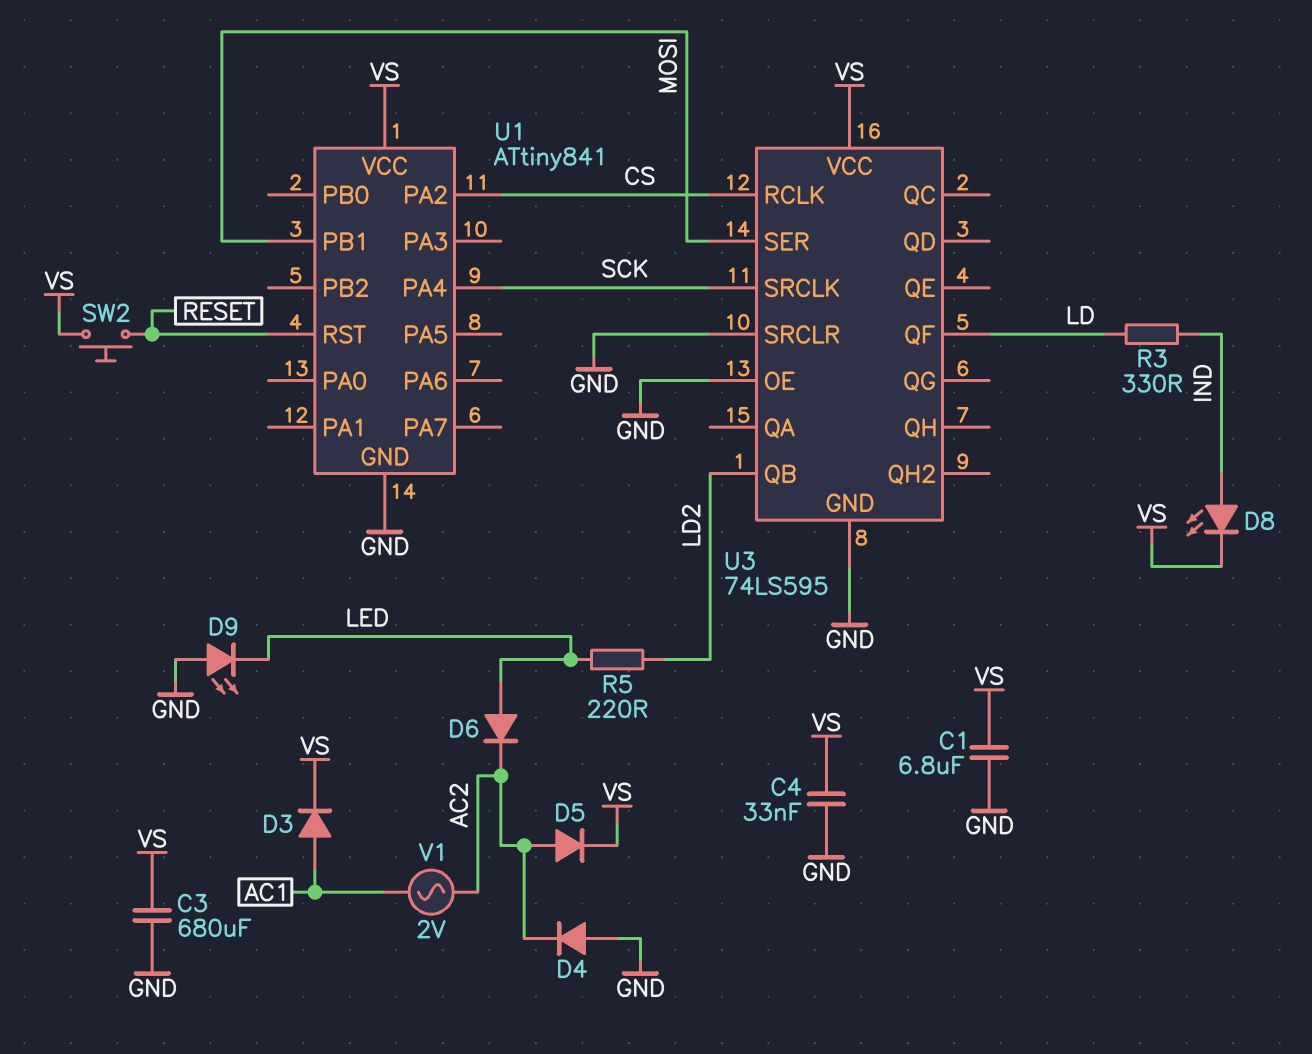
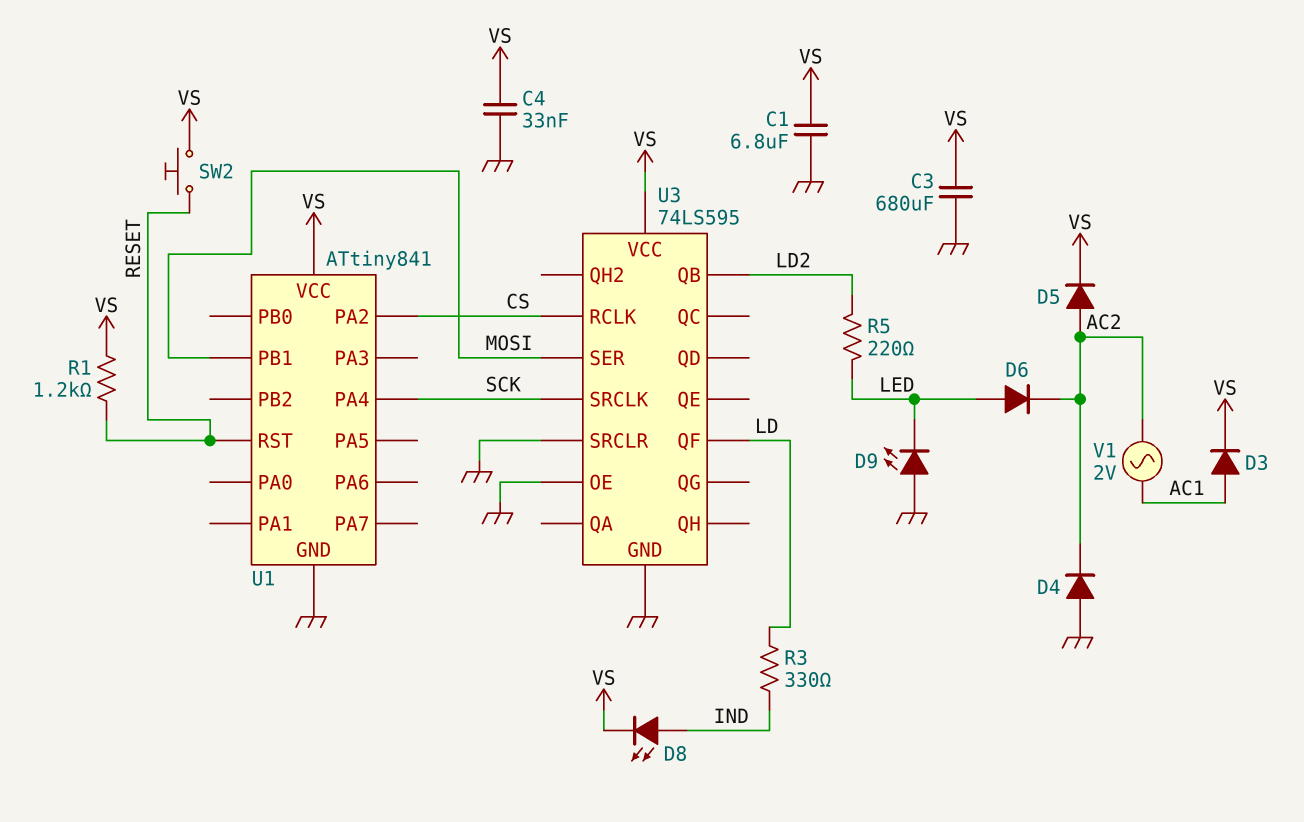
R1: none -> 1.2k (RESET, VS)

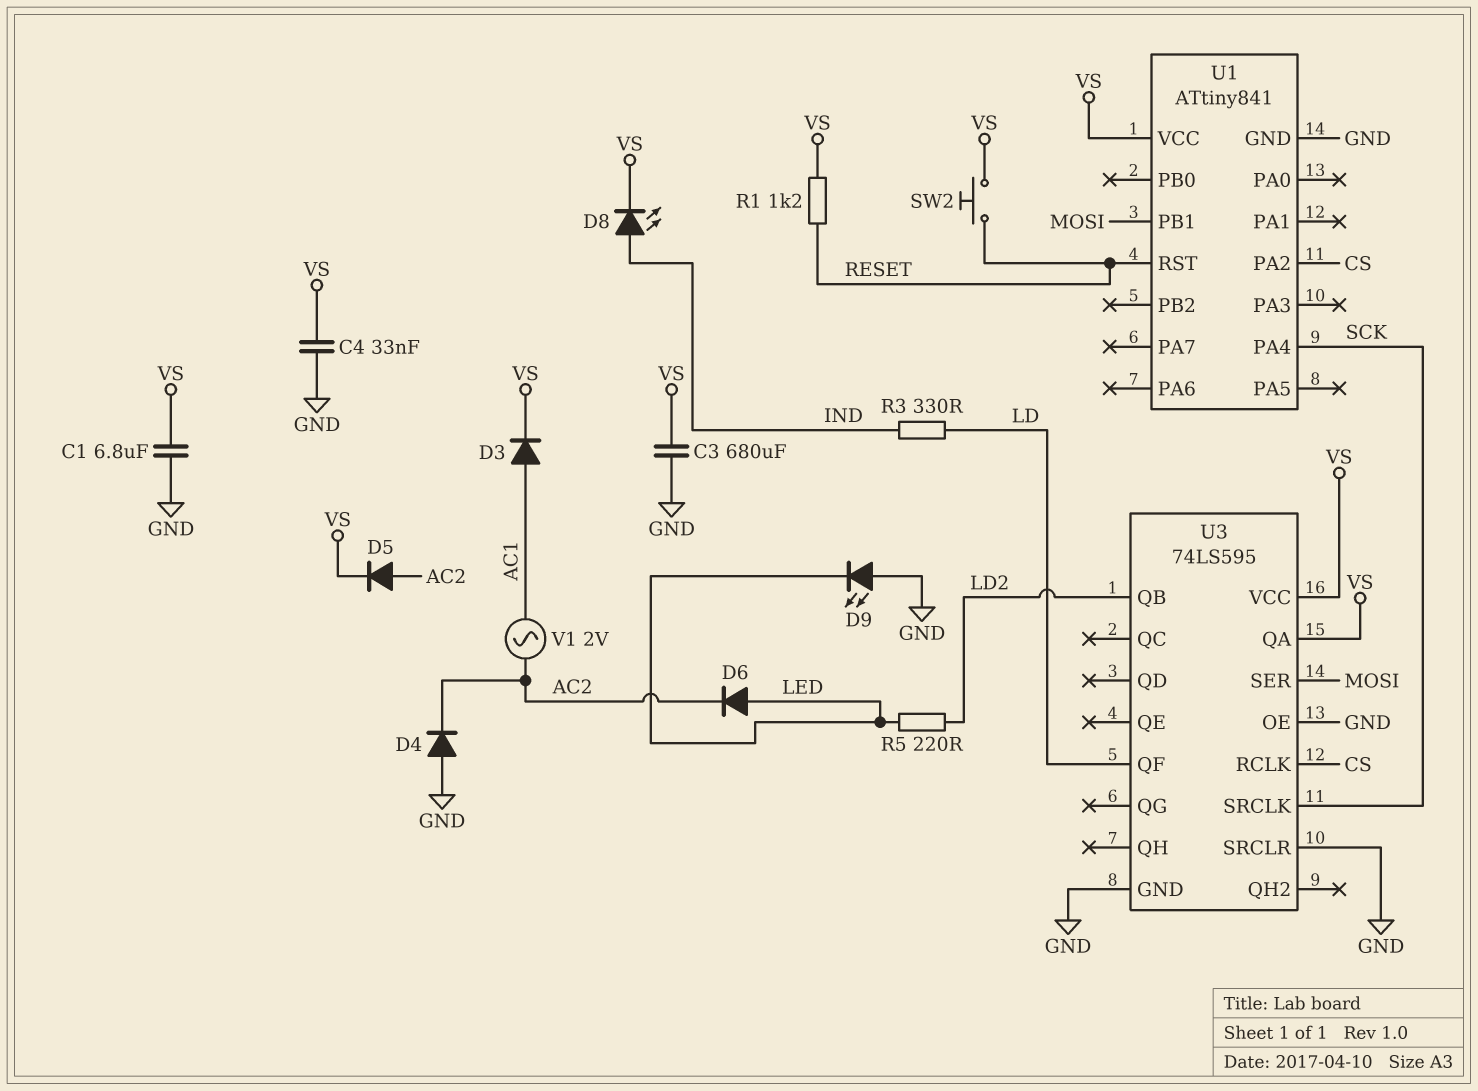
U3 pin QA: none -> VS

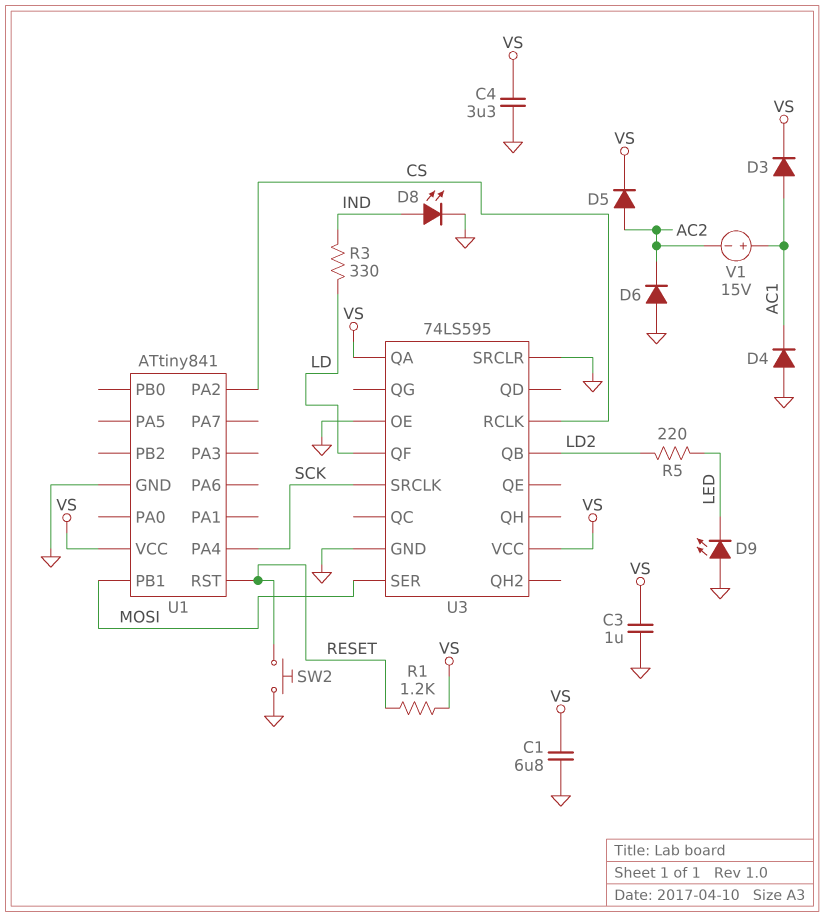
C3: 680uF (GND, VS) -> 1uF (GND, VS)
C4: 33nF (GND, VS) -> 3.3uF (GND, VS)
D4: diode (A GND, K AC2) -> diode (A GND, K AC1)
D6: diode (A LED, K AC2) -> diode (A GND, K AC2)
D8: LED (A IND, K VS) -> LED (A IND, K GND)
SW2: button (RESET, VS) -> button (GND, RESET)
V1: AC 2V (AC1, AC2) -> 15V (plus AC1, minus AC2)

